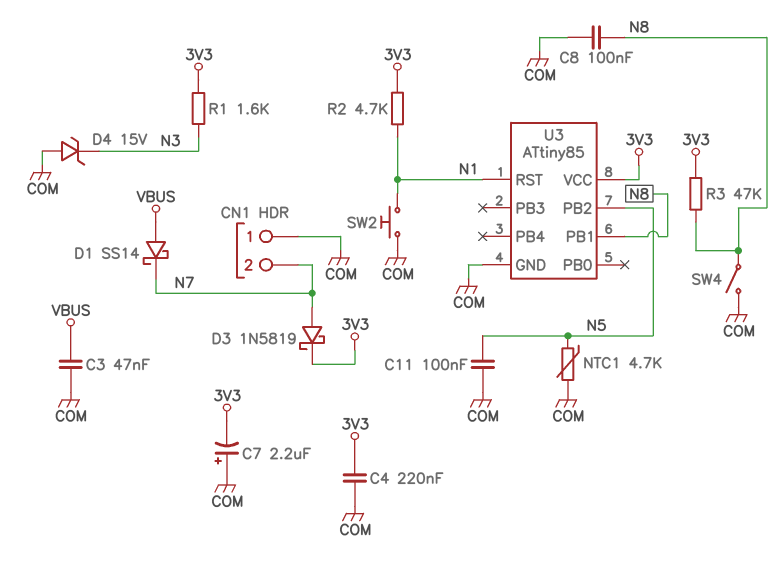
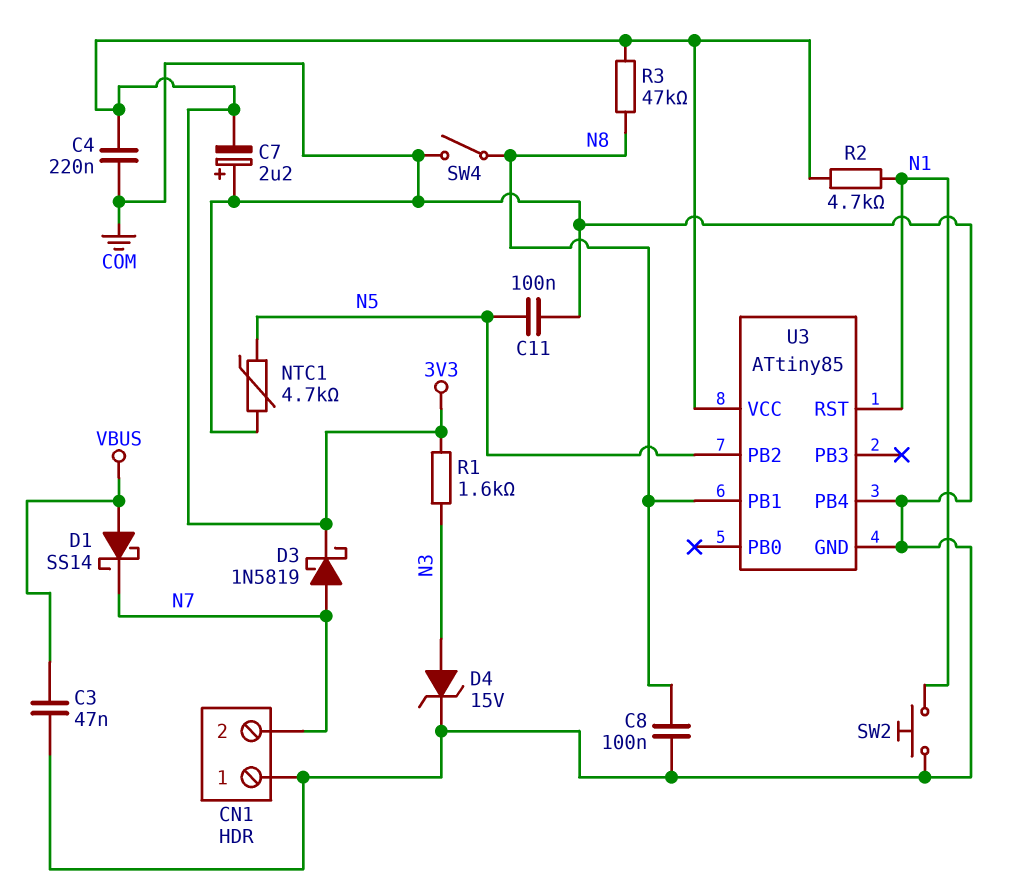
D4: zener 15V (A COM, K N3) -> zener 15V (A N3, K COM)
U3 pin PB4: none -> COM

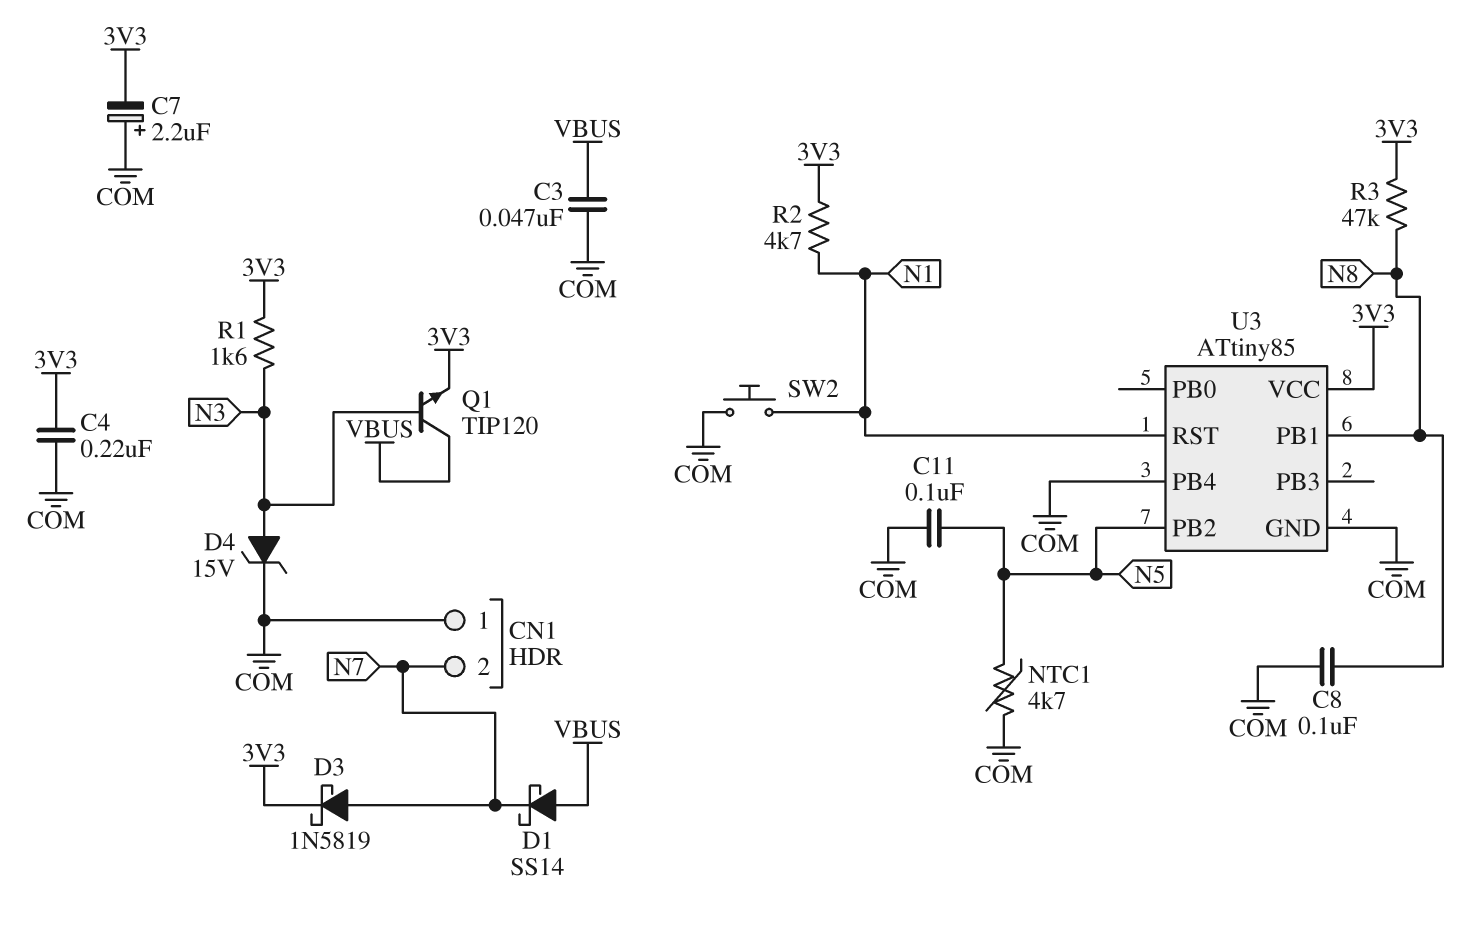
Q1: none -> NPN TIP120 (B N3, C VBUS, E 3V3)
SW4: switch (COM, N8) -> none

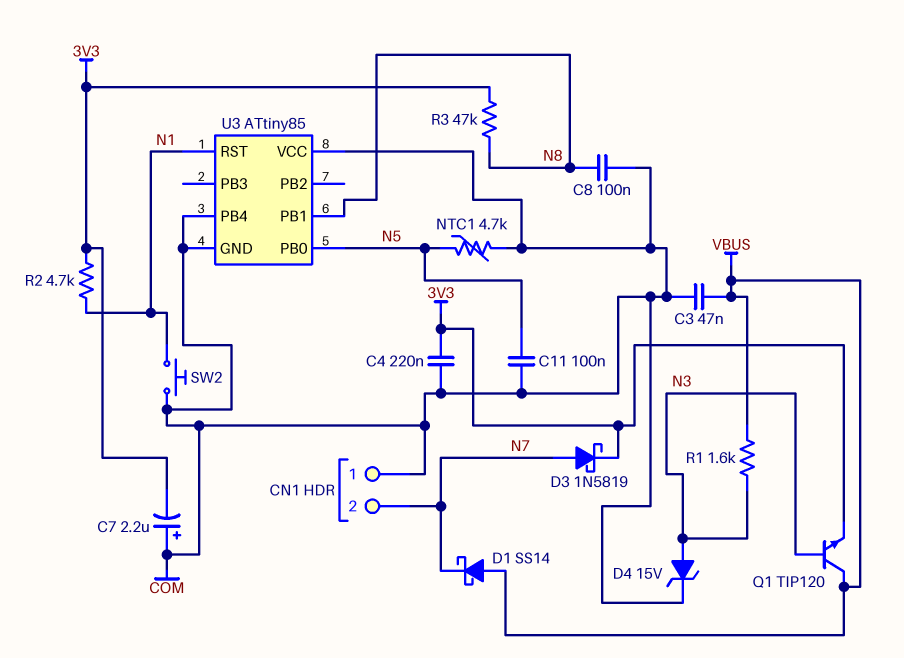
R1: 1.6k (3V3, N3) -> 1.6k (N3, VBUS)
U3 pin PB0: none -> N5
U3 pin PB2: N5 -> none
U3 pin VCC: 3V3 -> COM

